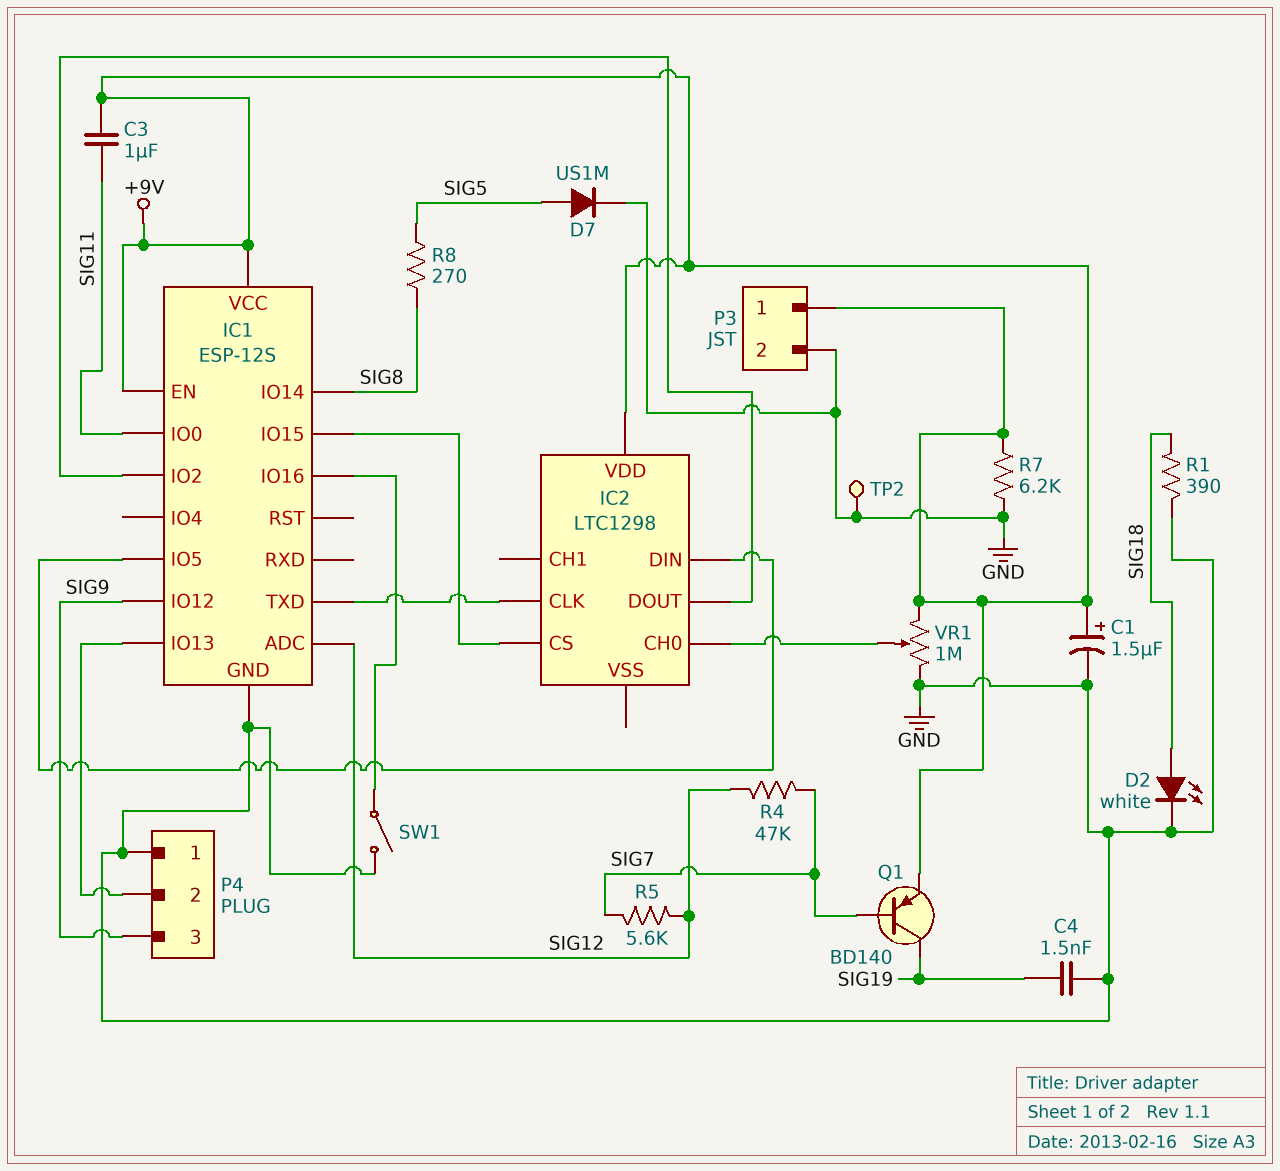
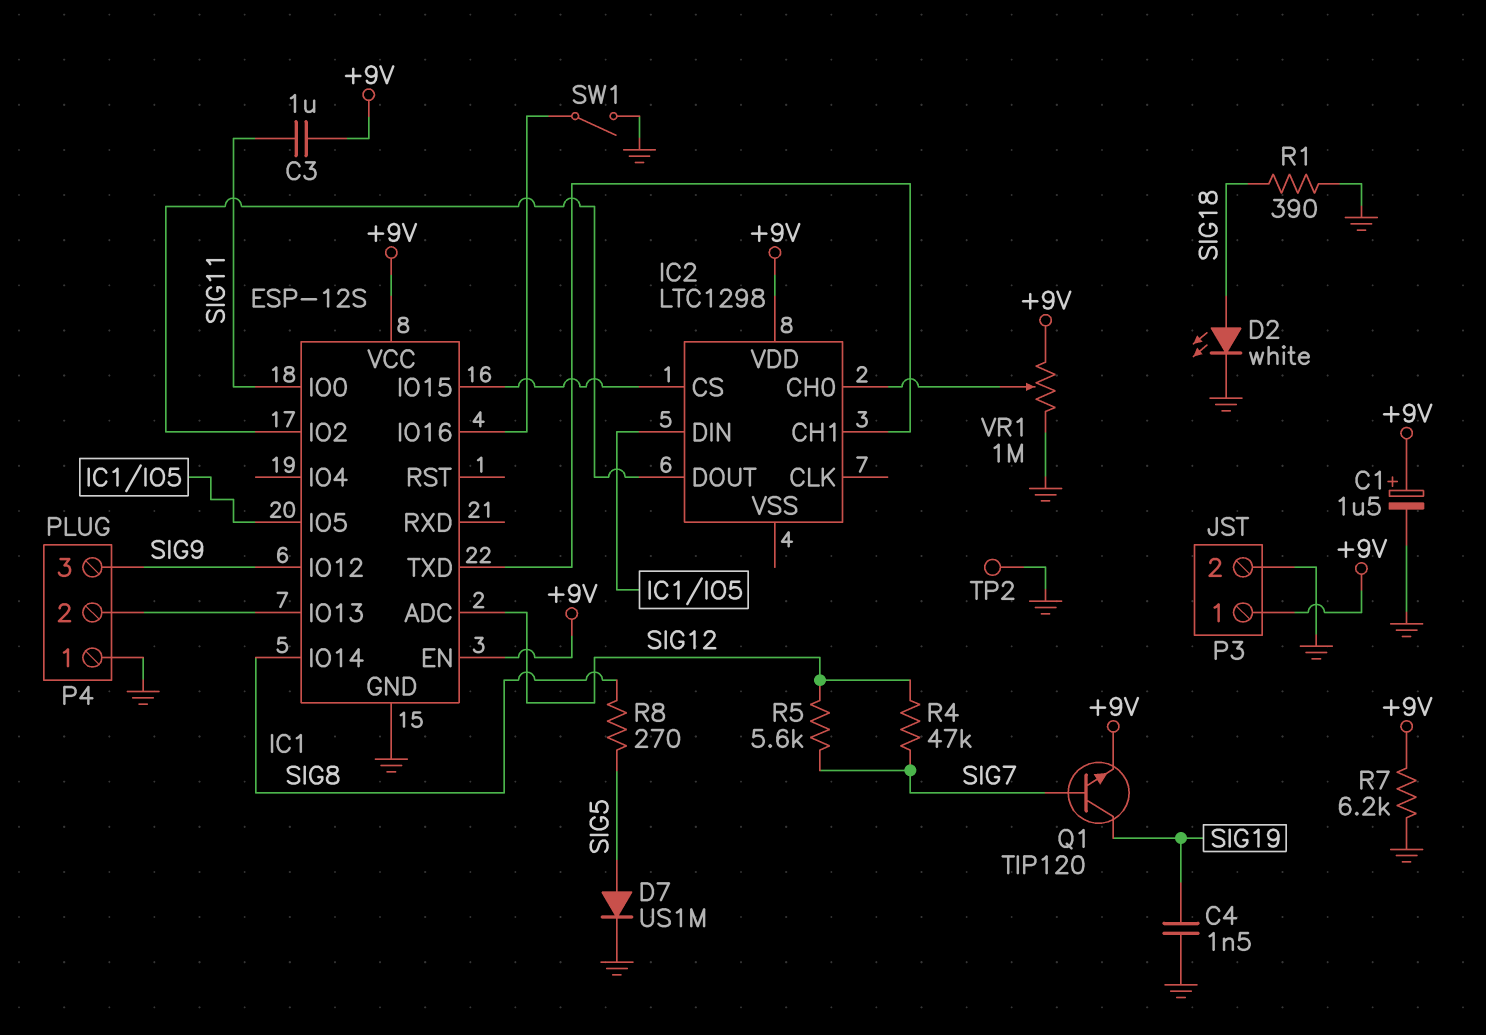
IC2 pin CH1: none -> IC1/TXD
IC2 pin CLK: IC1/TXD -> none
Q1: PNP BD140 (B SIG7, C SIG19, E +9V) -> NPN TIP120 (B SIG7, C SIG19, E +9V)

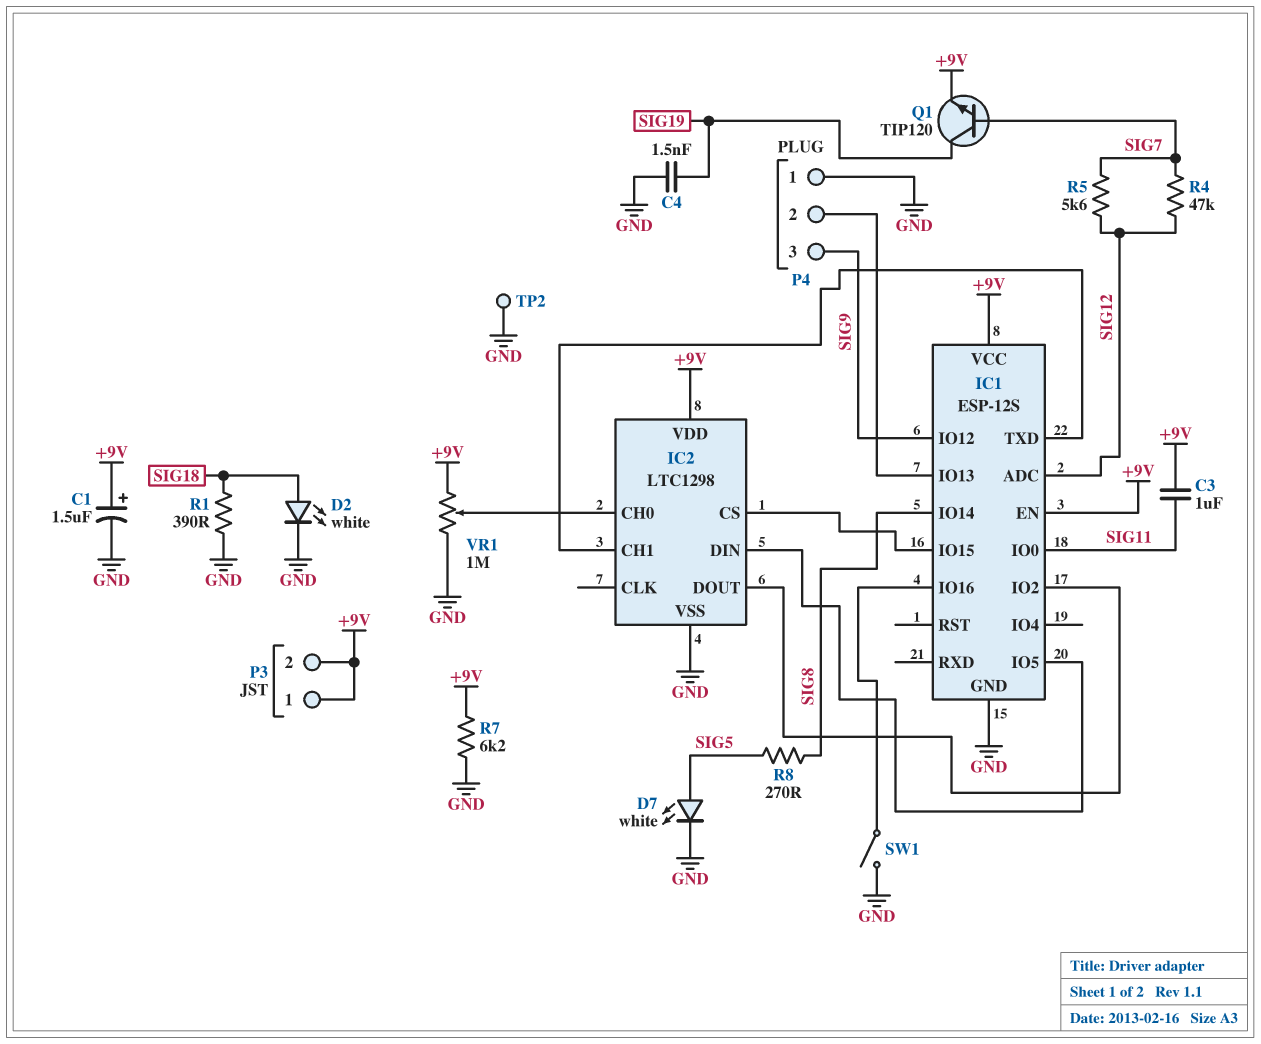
D7: diode US1M (A SIG5, K GND) -> LED white (A SIG5, K GND)
IC2 pin VSS: none -> GND
P3 pin 2: GND -> +9V

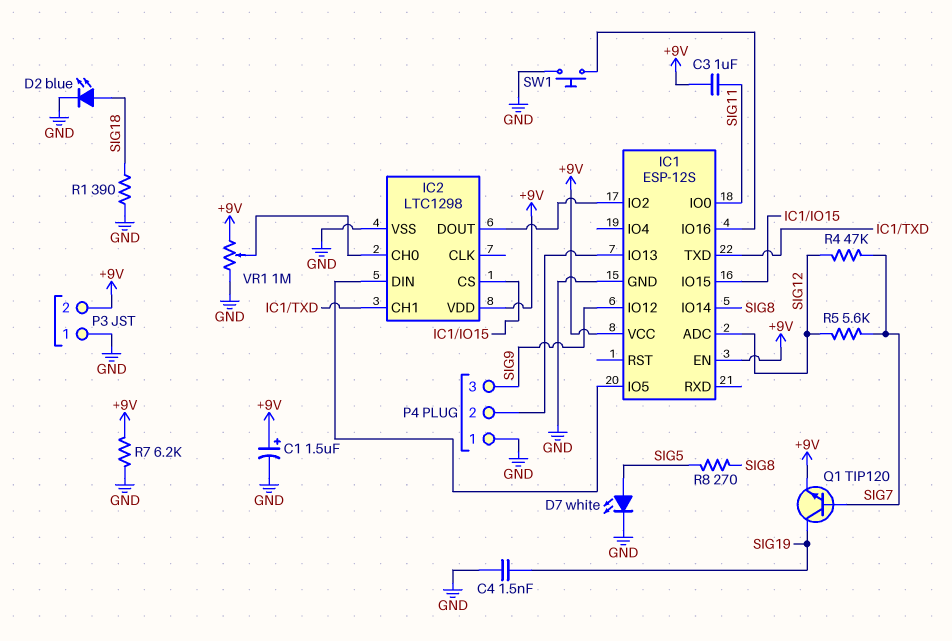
D2: LED white (A SIG18, K GND) -> LED blue (A SIG18, K GND)
P3 pin 1: +9V -> GND
SW1: switch (GND, IC1/IO16) -> button (GND, IC1/IO16)
TP2: test point (GND) -> none

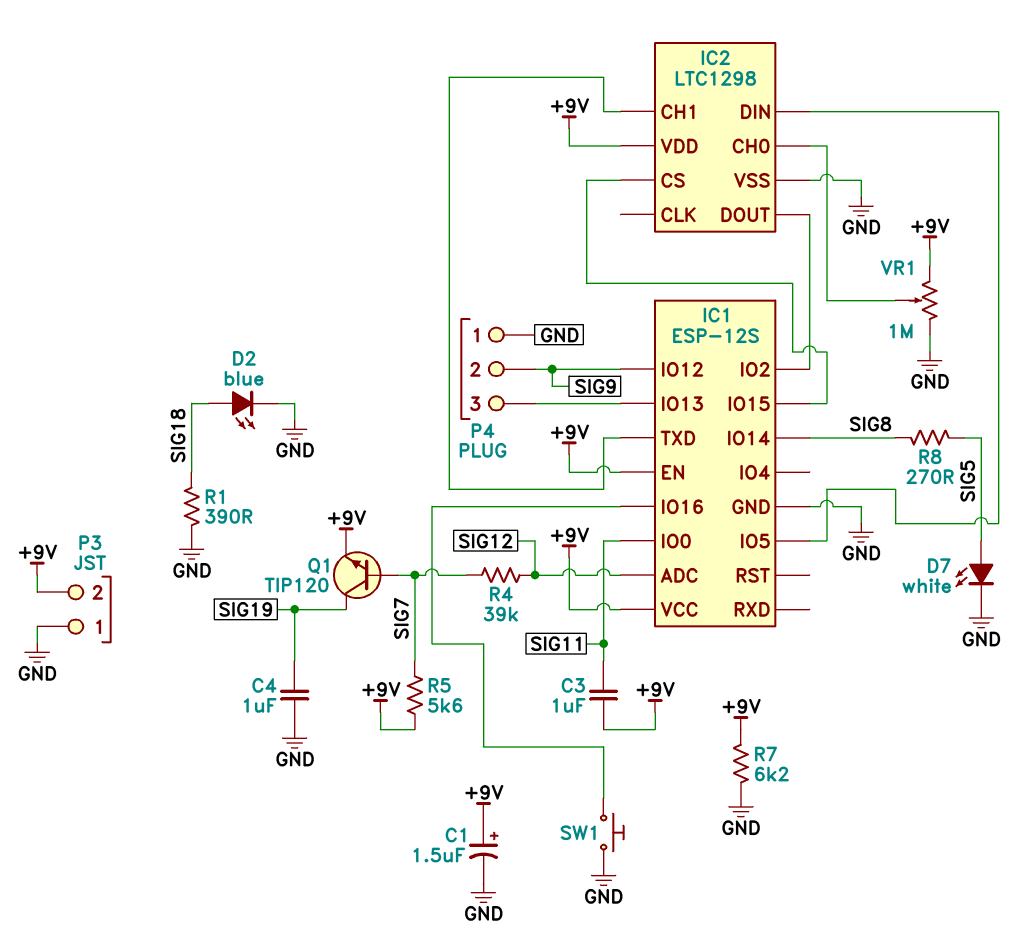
C4: 1.5nF (GND, SIG19) -> 1uF (GND, SIG19)
P4 pin 2: IC1/IO13 -> SIG9
P4 pin 3: SIG9 -> IC1/IO13
R4: 47k (SIG7, SIG12) -> 39k (SIG7, SIG12)
R5: 5.6k (SIG7, SIG12) -> 5.6k (+9V, SIG7)

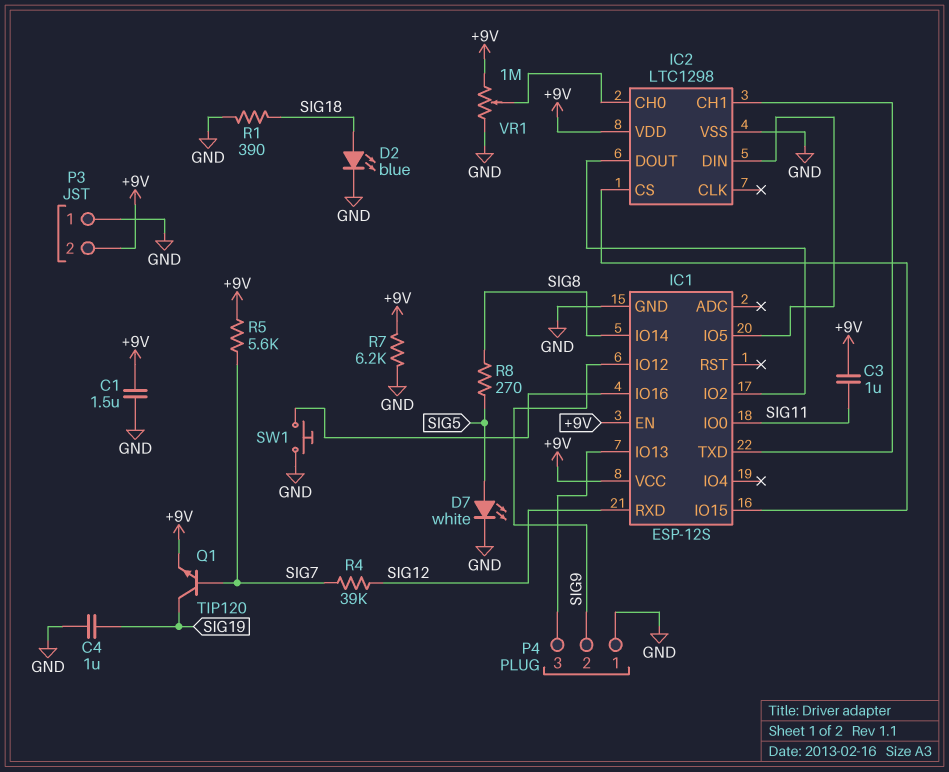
C1: 1.5uF (plus +9V, minus GND) -> 1.5uF (+9V, GND)
IC1 pin ADC: SIG12 -> none
IC1 pin RXD: none -> SIG12

